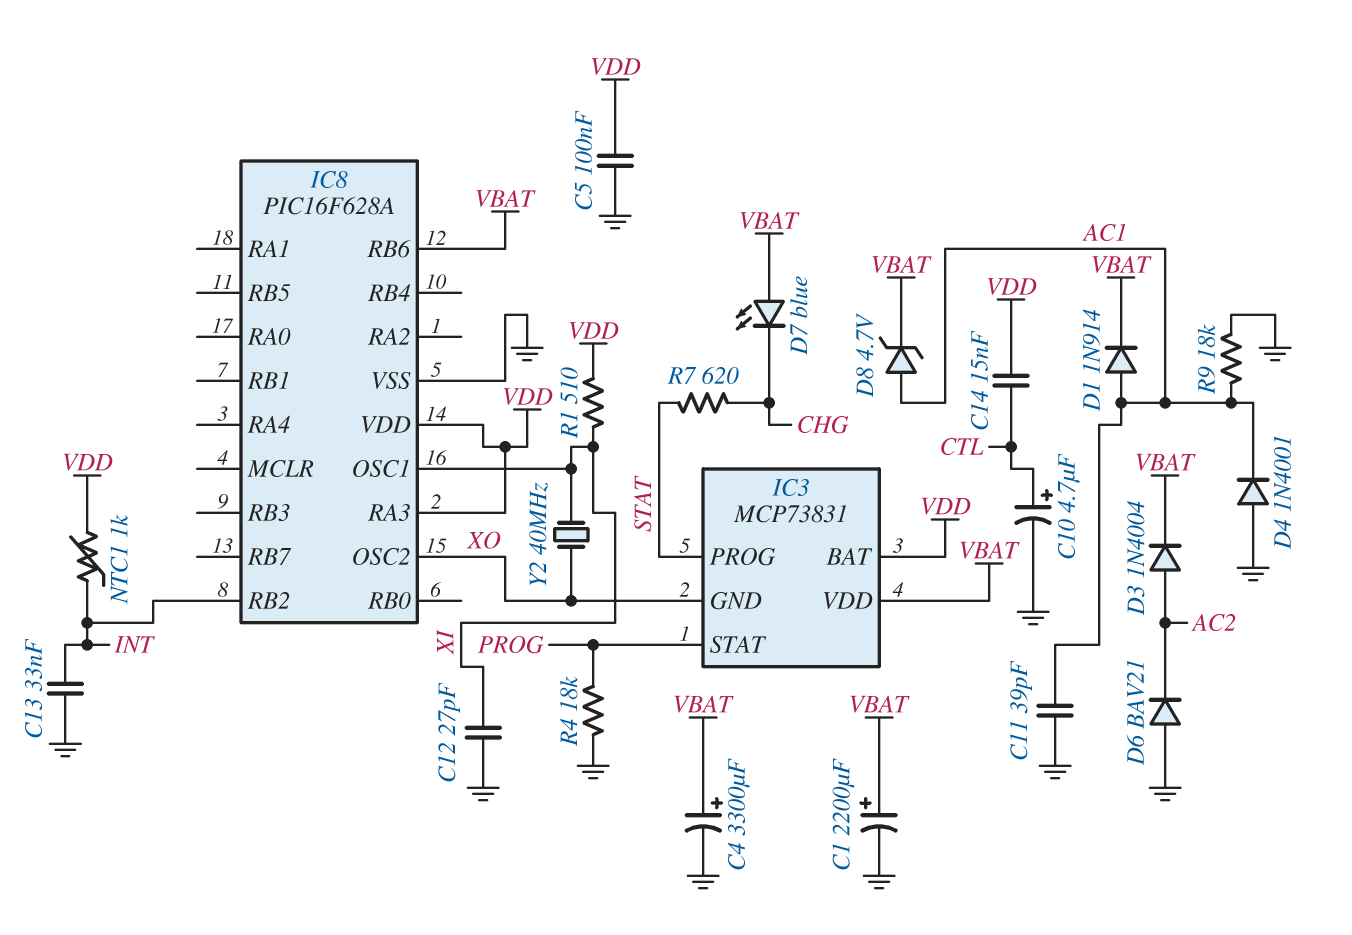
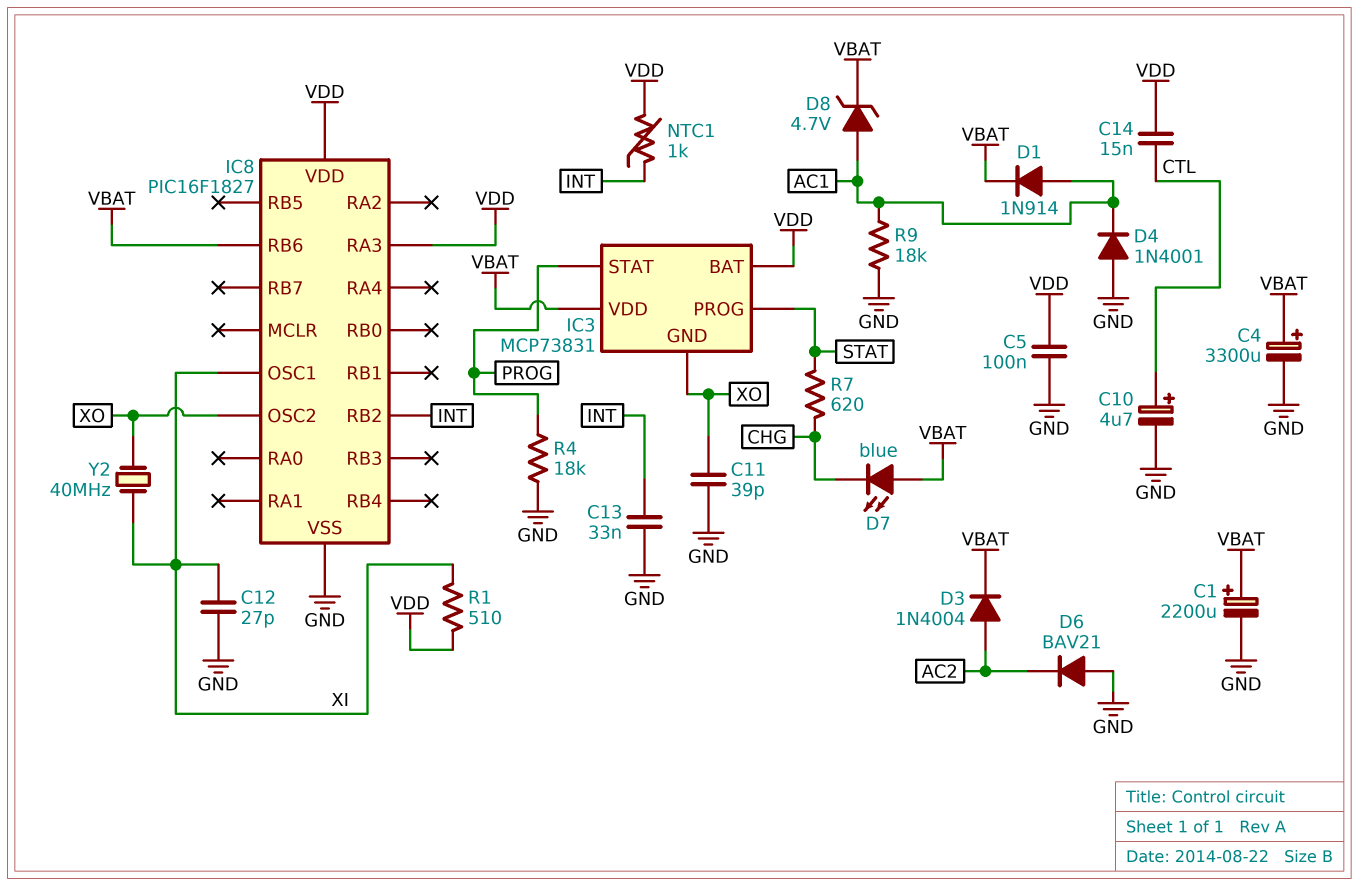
C11: 39pF (AC1, GND) -> 39pF (GND, XO)
IC8: PIC16F628A -> PIC16F1827

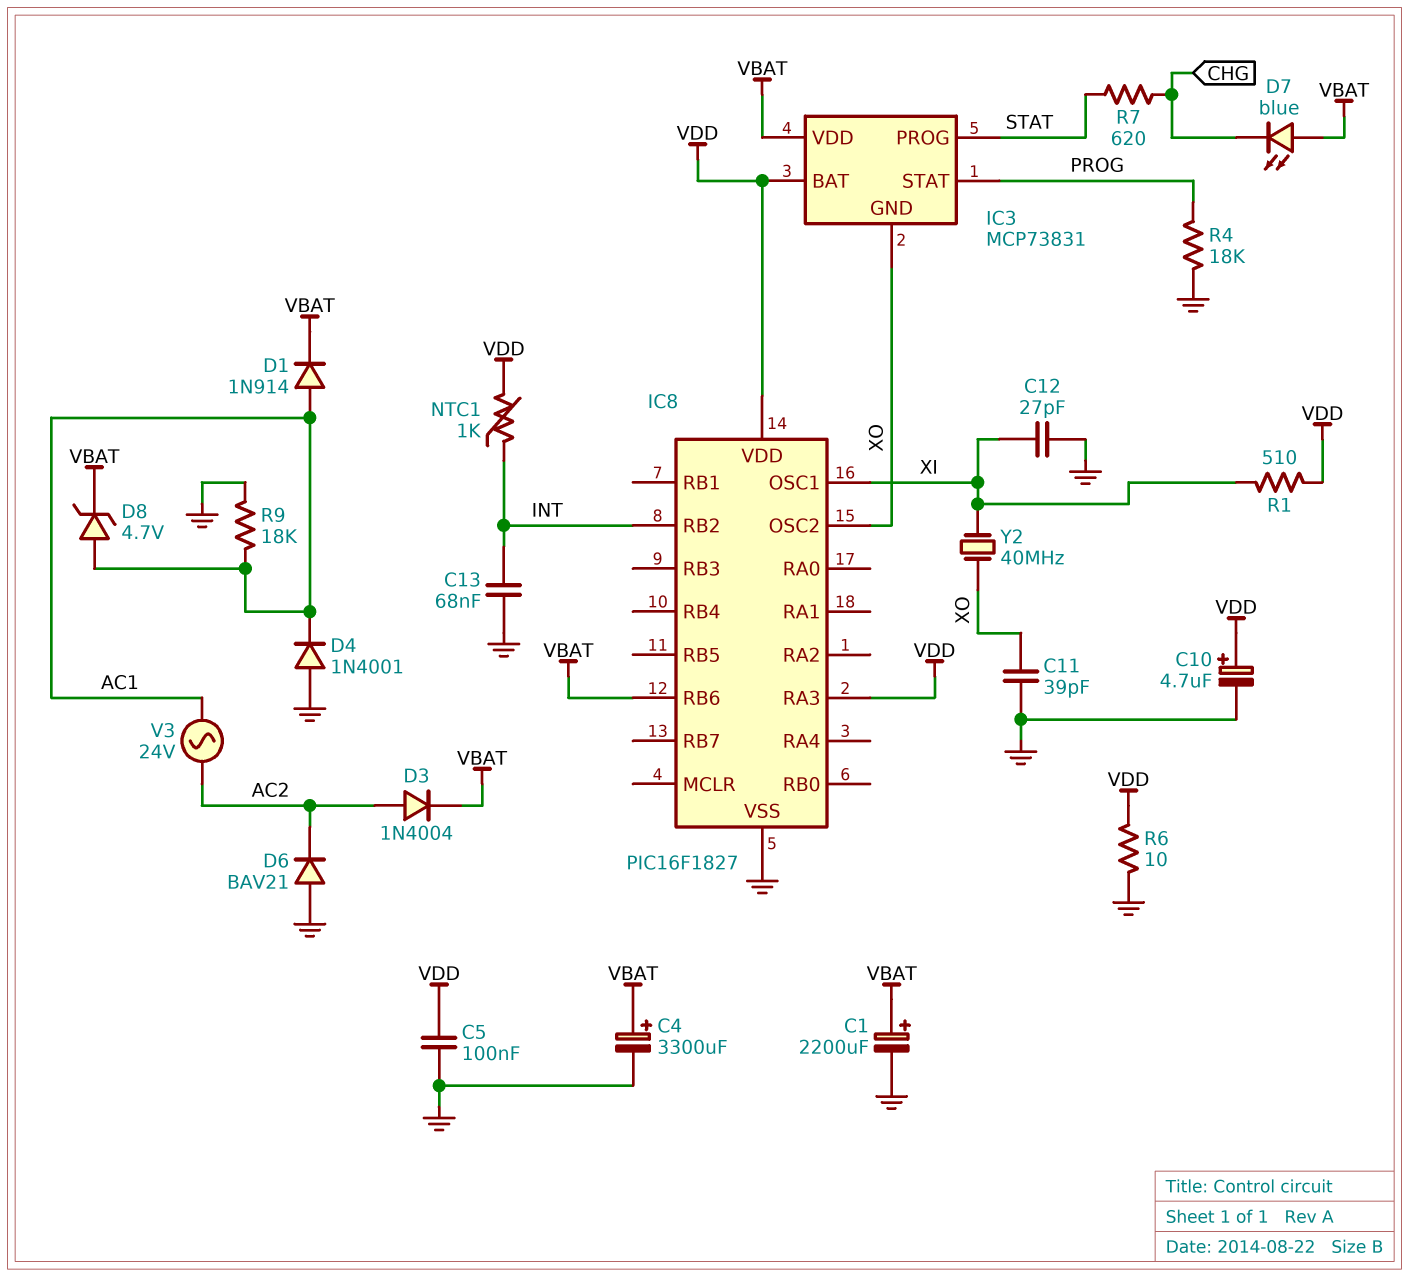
C10: 4.7uF (plus CTL, minus GND) -> 4.7uF (plus VDD, minus GND)
C13: 33nF (GND, INT) -> 68nF (GND, INT)
C14: 15nF (CTL, VDD) -> none
R6: none -> 10 (GND, VDD)
V3: none -> AC 24V (AC1, AC2)

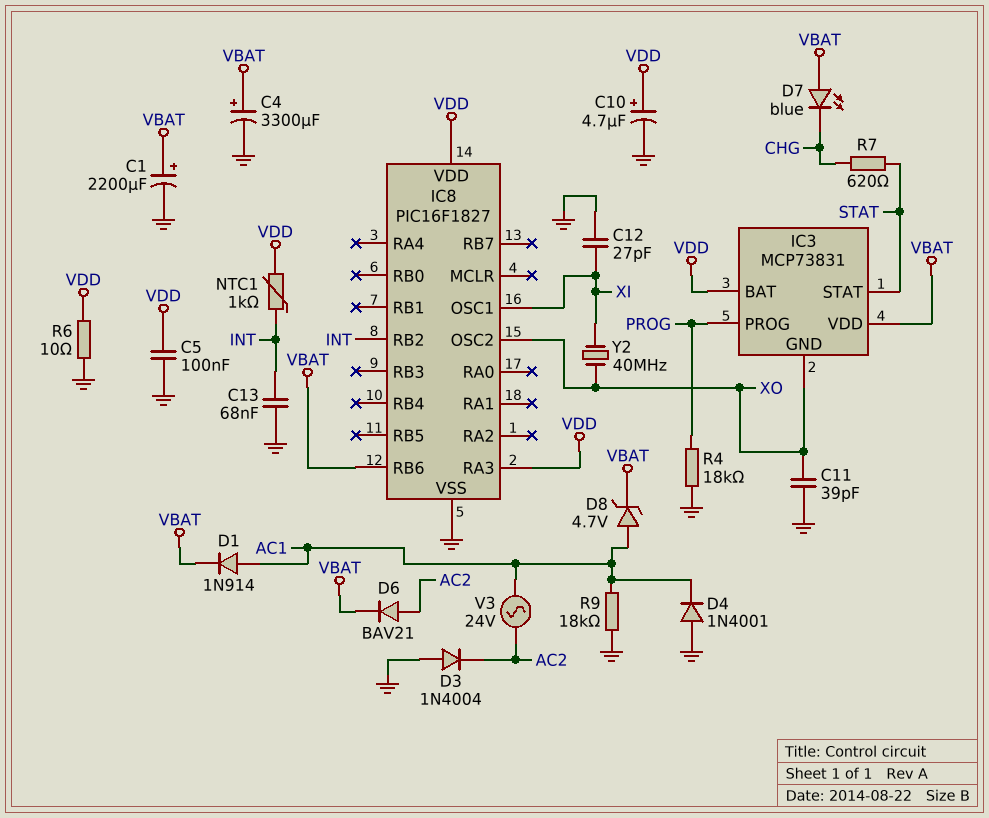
D3: diode 1N4004 (A AC2, K VBAT) -> diode 1N4004 (A GND, K AC2)
D6: diode BAV21 (A GND, K AC2) -> diode BAV21 (A AC2, K VBAT)
IC3 pin PROG: STAT -> PROG
IC3 pin STAT: PROG -> STAT
R1: 510 (VDD, XI) -> none

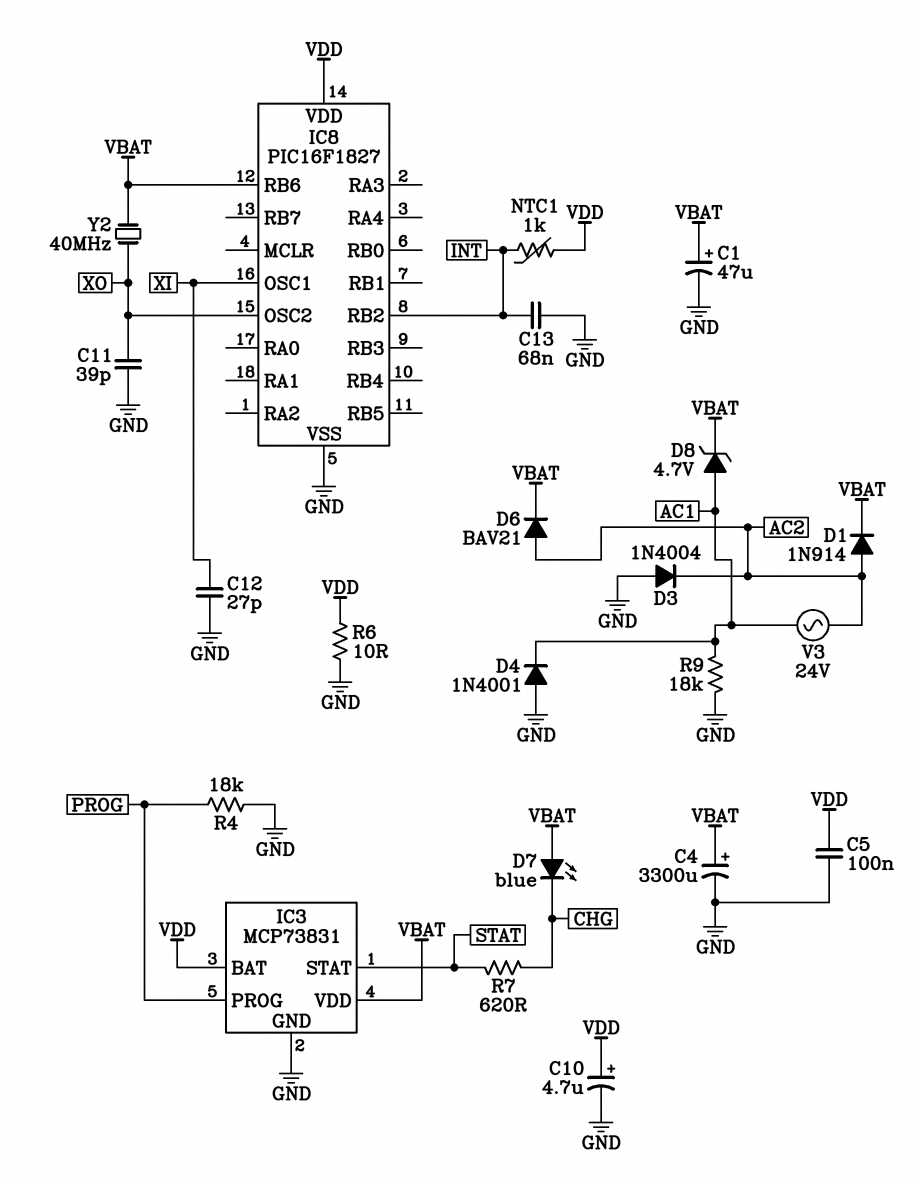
C1: 2200uF (plus VBAT, minus GND) -> 47uF (plus VBAT, minus GND)
D1: diode 1N914 (A AC1, K VBAT) -> diode 1N914 (A AC2, K VBAT)
IC3 pin GND: XO -> GND
IC8 pin RA3: VDD -> none
Y2: 40MHz (XI, XO) -> 40MHz (VBAT, XO)

